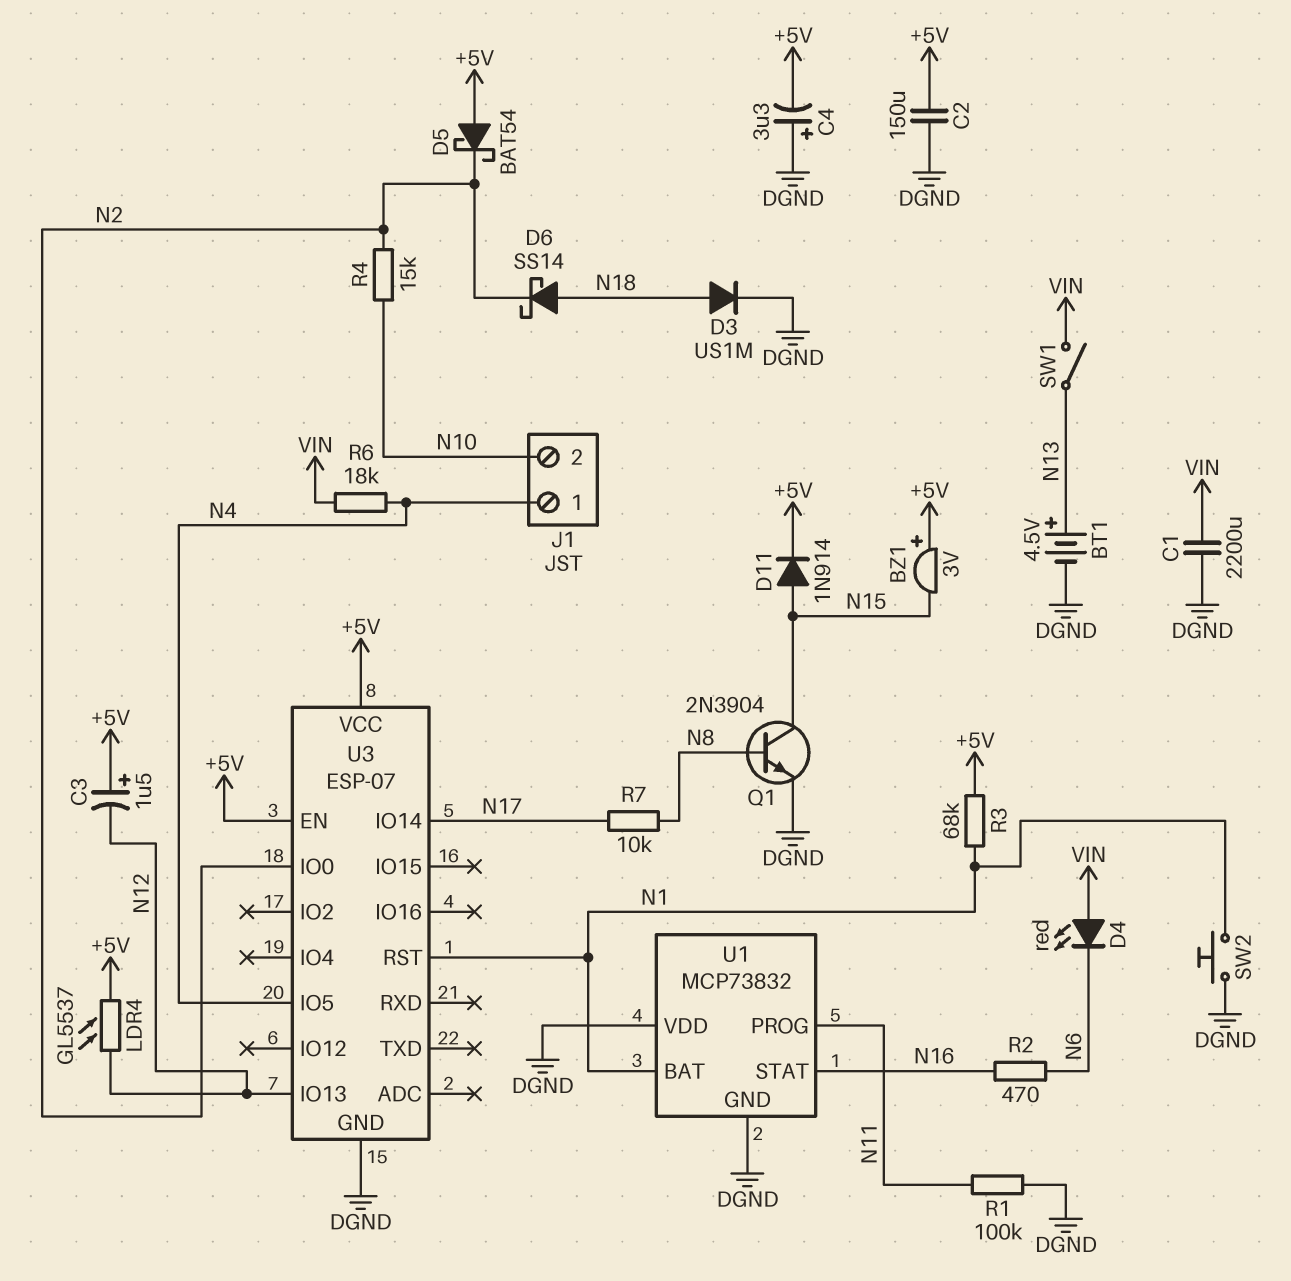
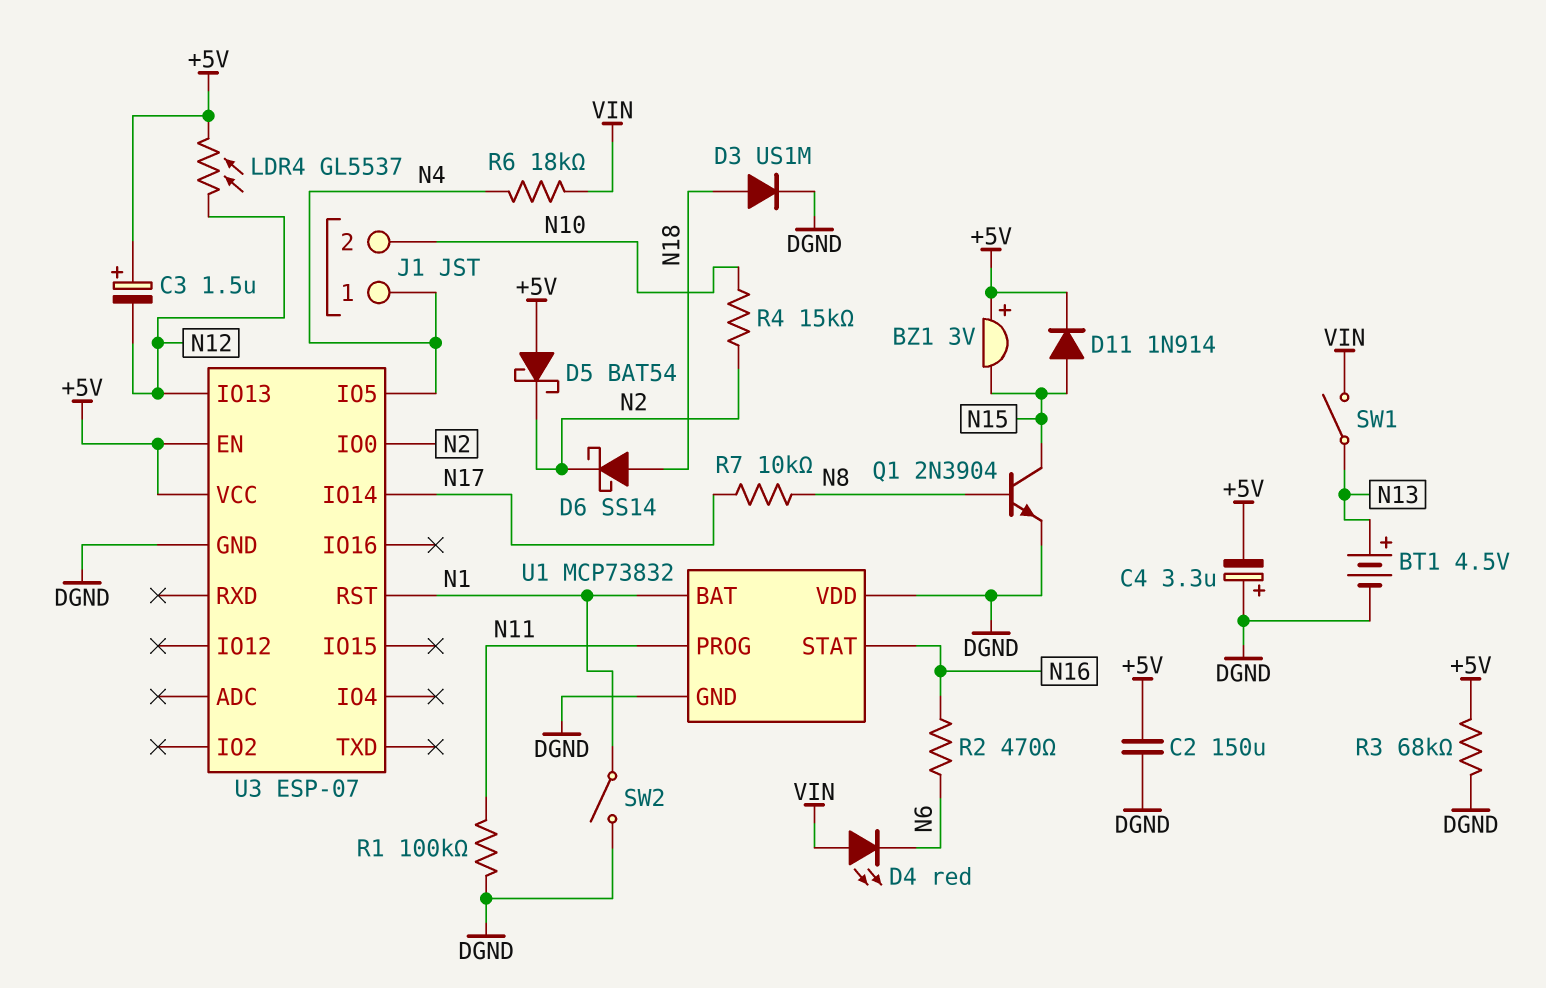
C1: 2200uF (DGND, VIN) -> none
R3: 68k (+5V, N1) -> 68k (+5V, DGND)
SW2: button (DGND, N1) -> switch (DGND, N1)

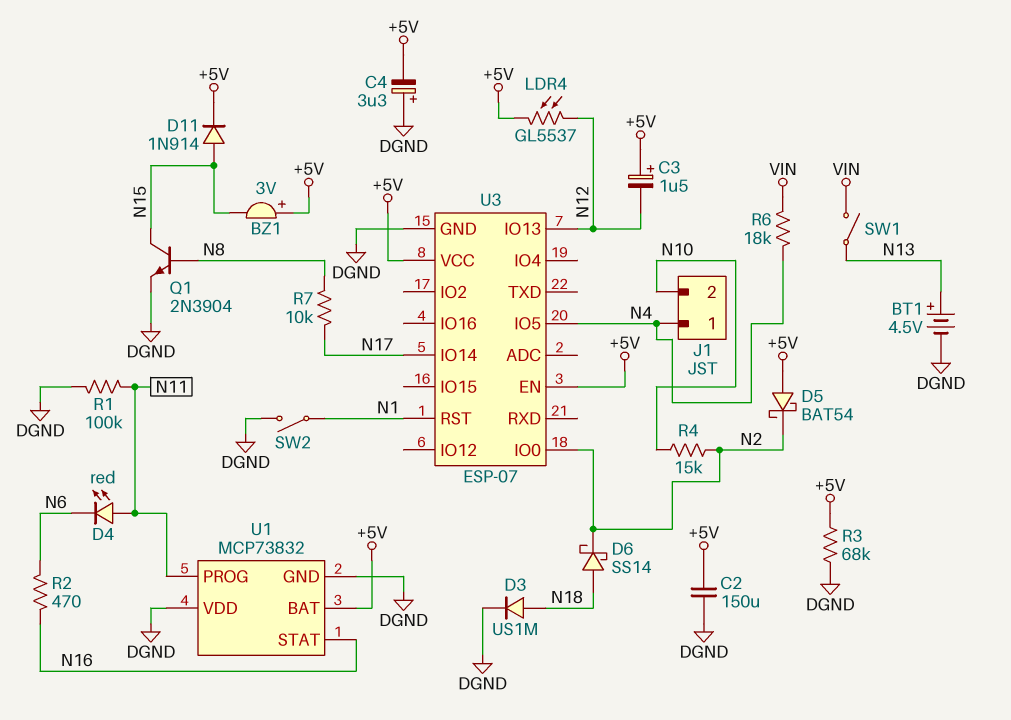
D4: LED red (A VIN, K N6) -> LED red (A N11, K N6)
U1 pin BAT: N1 -> +5V

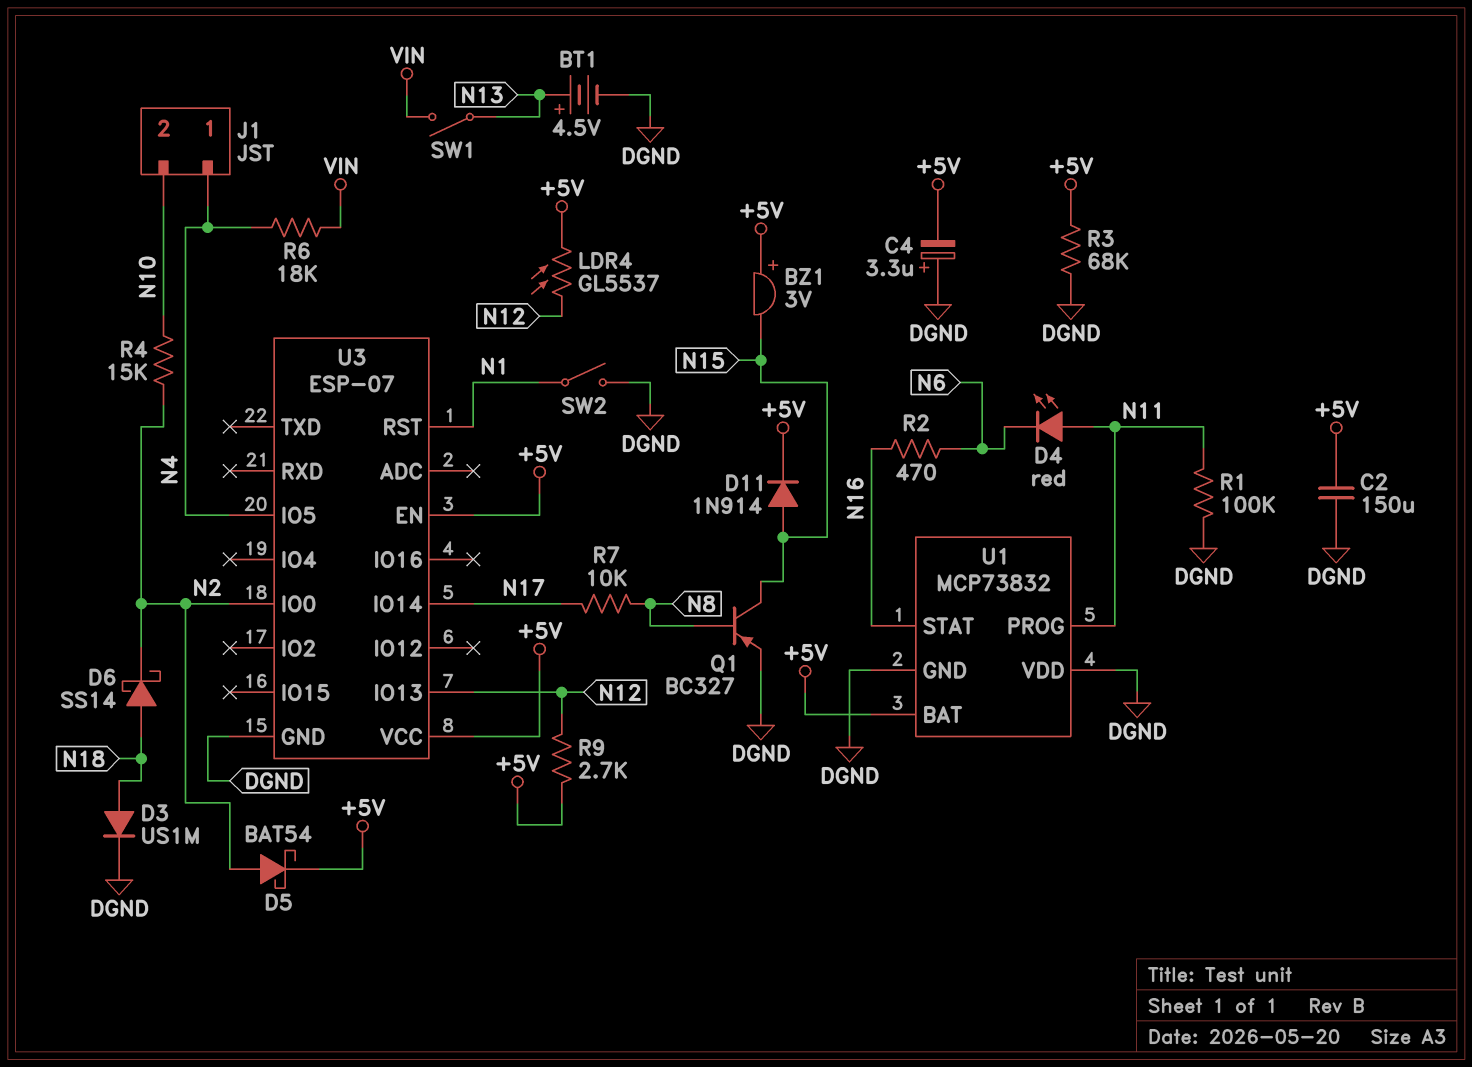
C3: 1.5uF (plus +5V, minus N12) -> none
D5: schottky BAT54 (A +5V, K N2) -> schottky BAT54 (A N2, K +5V)
Q1: NPN 2N3904 (B N8, C N15, E DGND) -> PNP BC327 (B N8, C N15, E DGND)
R9: none -> 2.7k (+5V, N12)

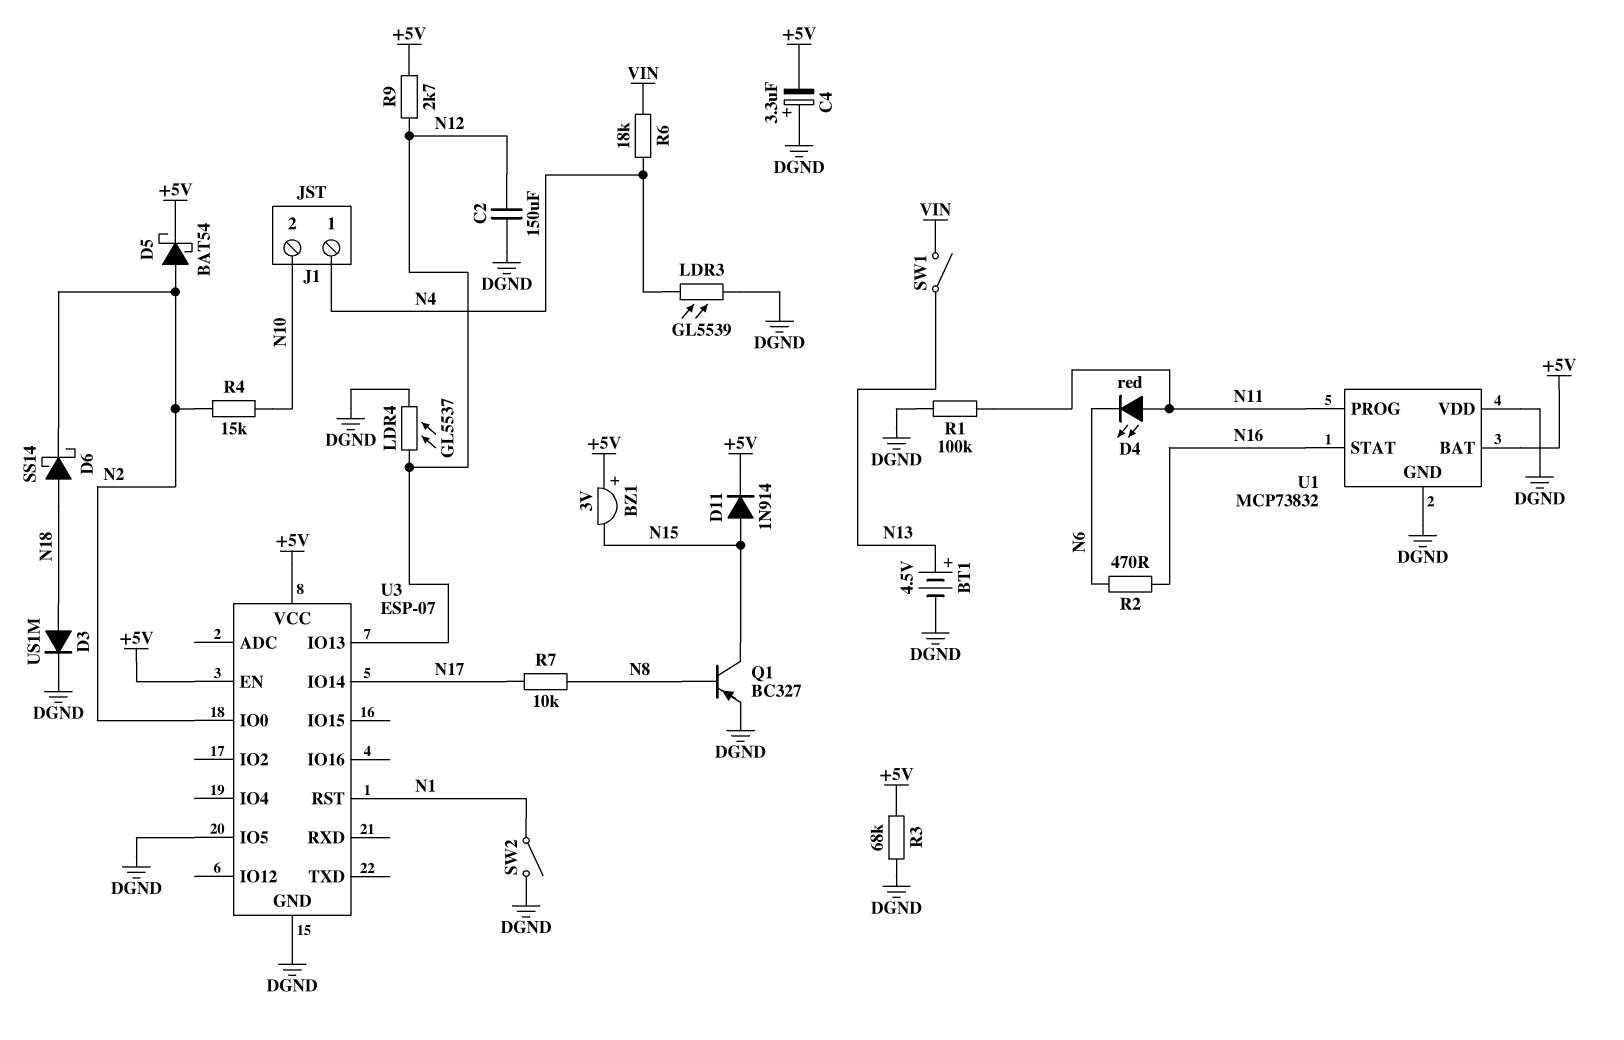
C2: 150uF (+5V, DGND) -> 150uF (DGND, N12)
LDR3: none -> GL5539 (DGND, N4)
LDR4: GL5537 (+5V, N12) -> GL5537 (DGND, N12)
U3 pin IO5: N4 -> DGND

